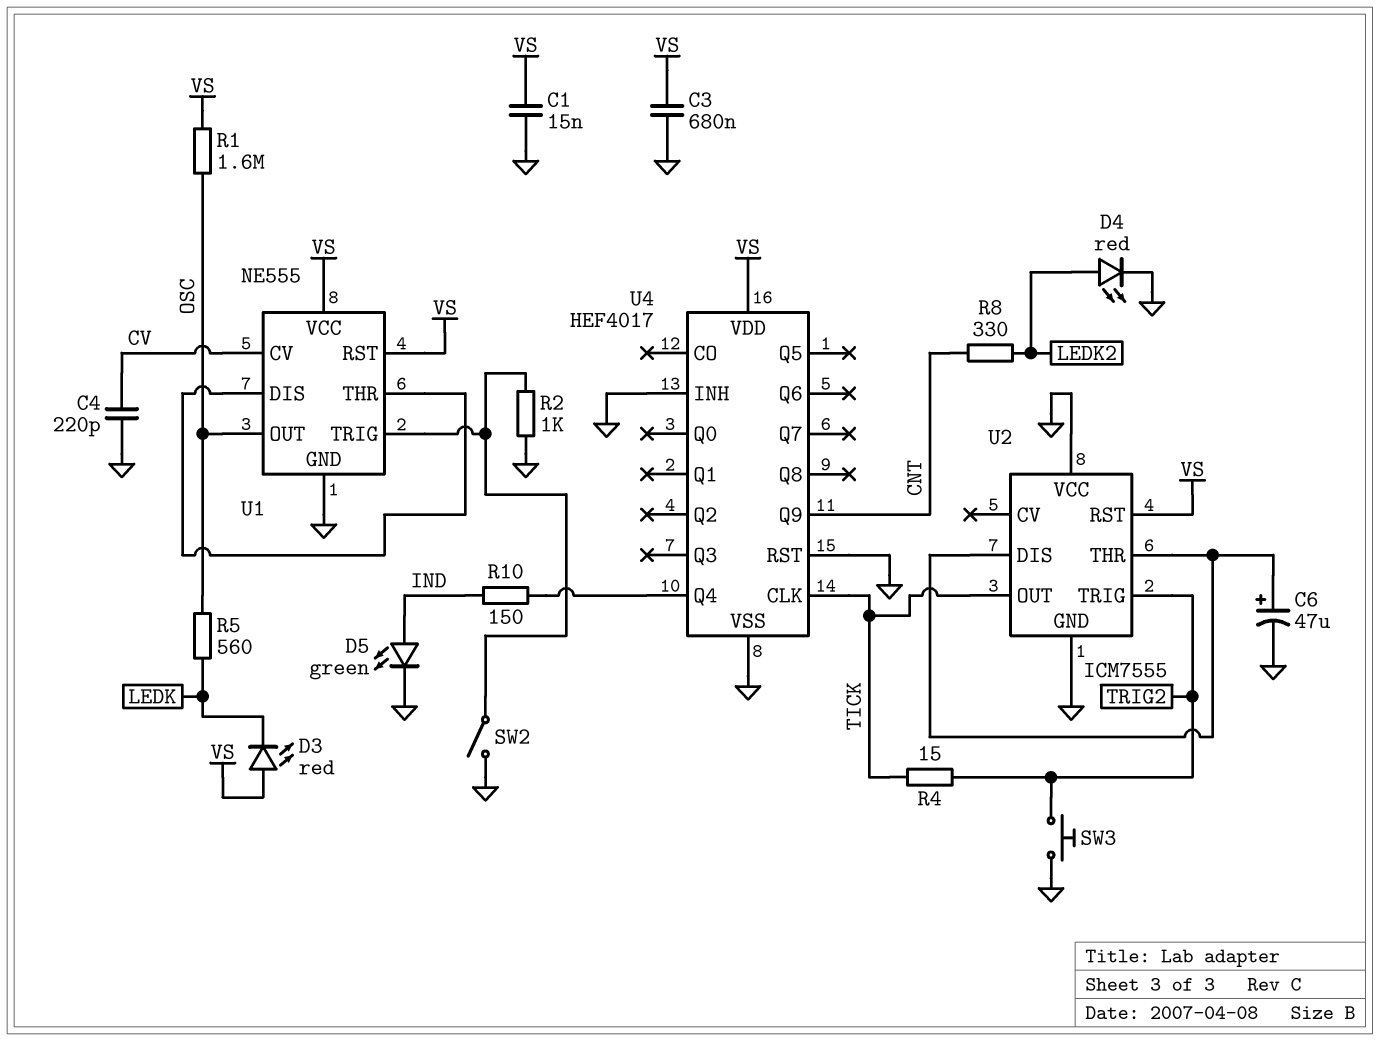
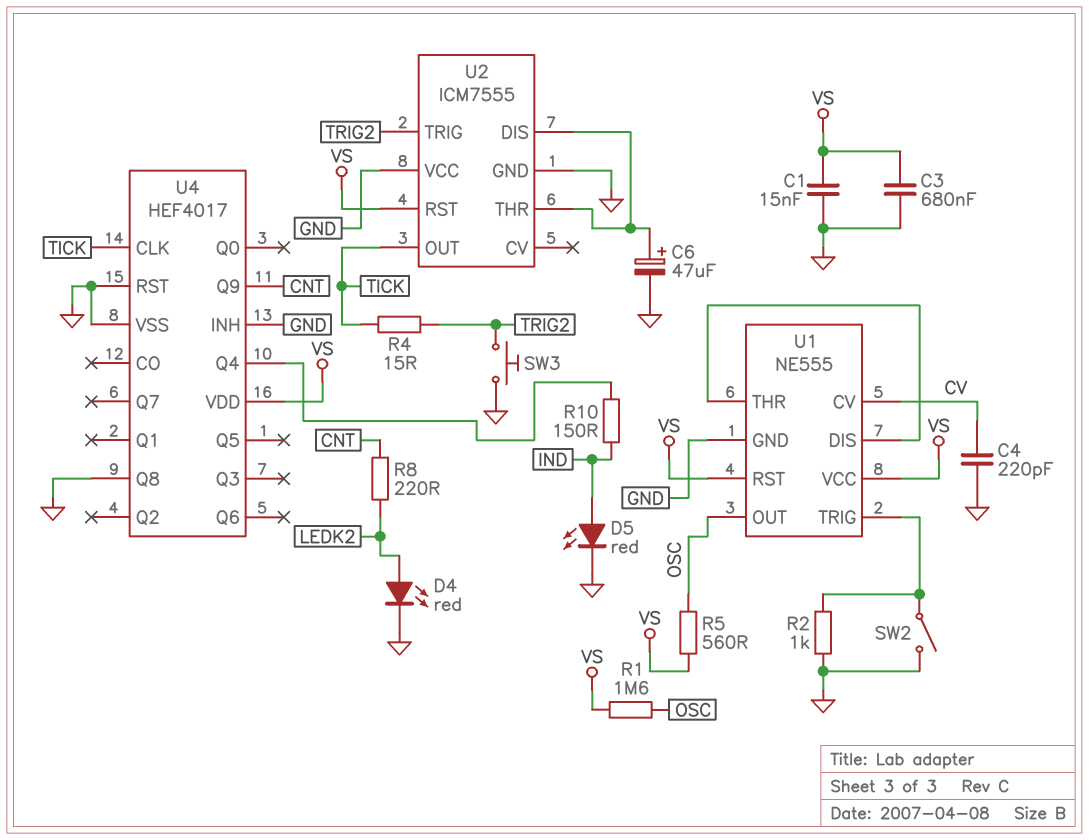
D3: LED red (A VS, K LEDK) -> none
D5: LED green (A IND, K GND) -> LED red (A IND, K GND)
R5: 560 (LEDK, OSC) -> 560 (OSC, VS)
R8: 330 (CNT, LEDK2) -> 220 (CNT, LEDK2)
U4 pin Q8: none -> GND

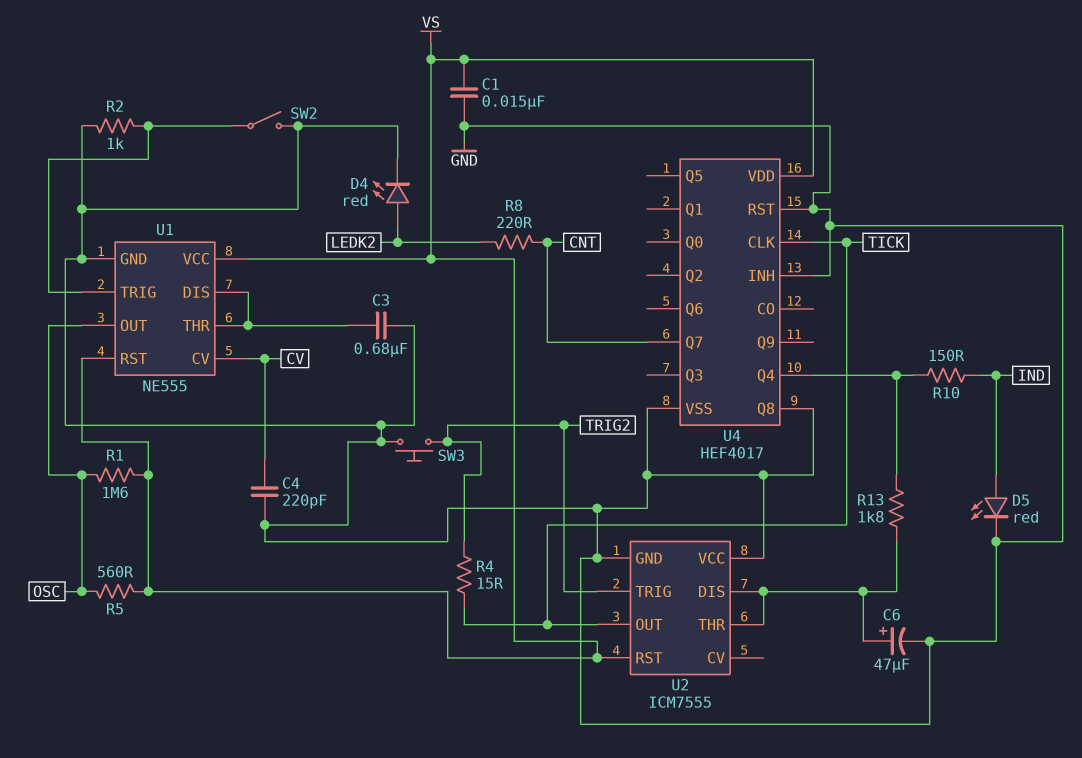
C3: 680nF (GND, VS) -> 680nF (GND, U1/DIS)
R13: none -> 1.8k (U2/DIS, U4/Q4)
U4 pin Q7: none -> CNT
U4 pin Q9: CNT -> none

